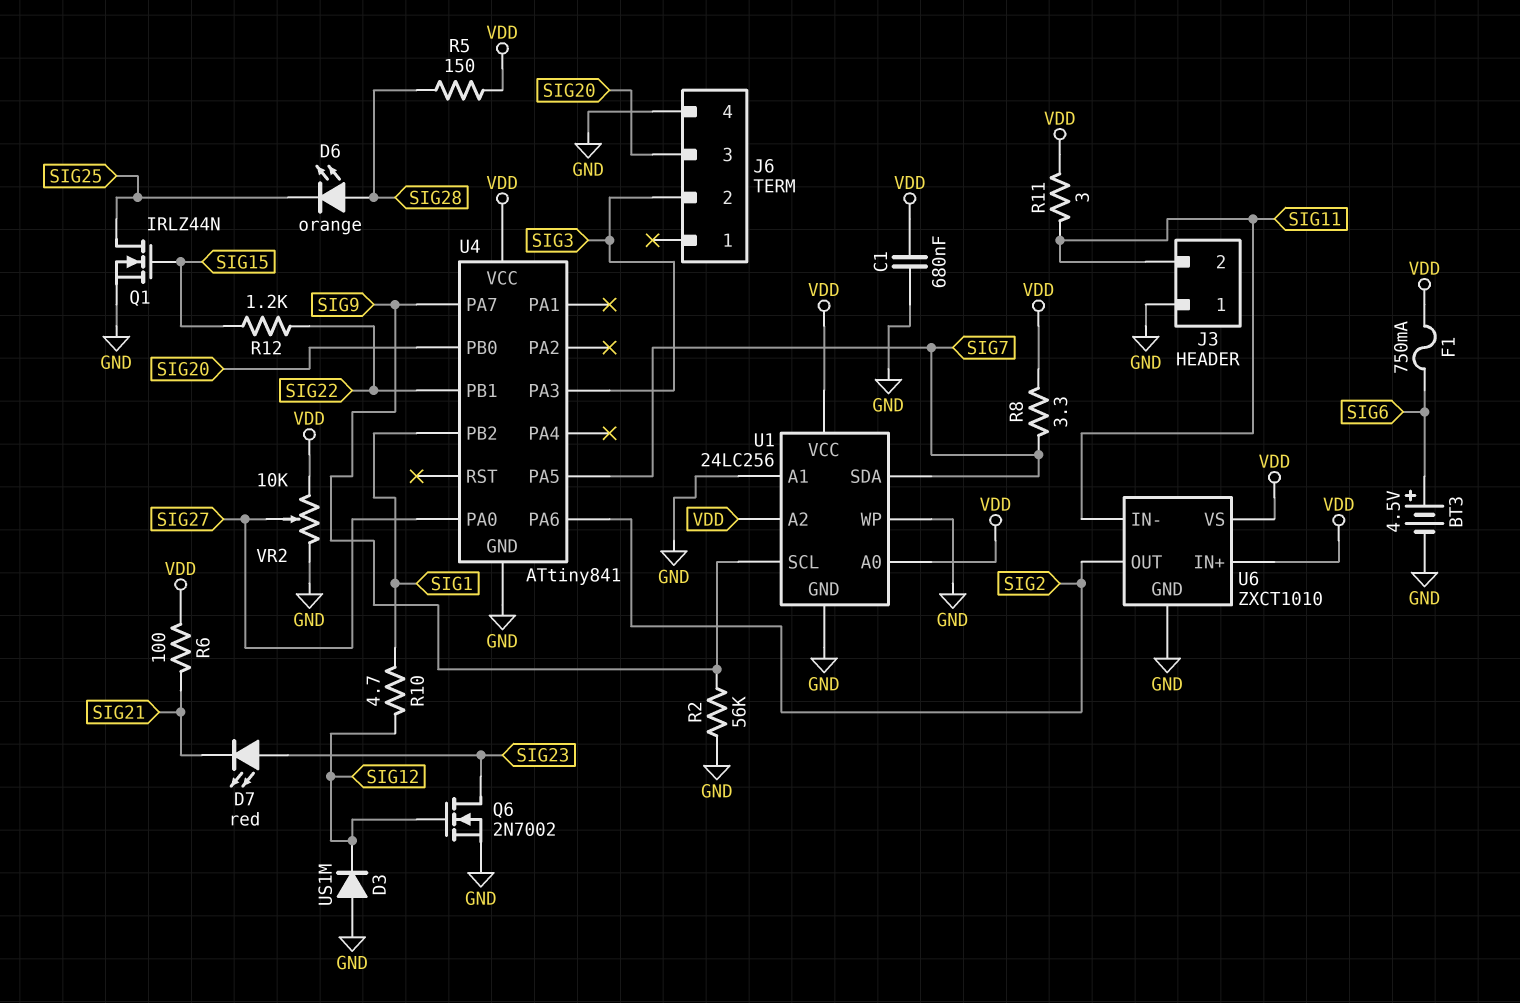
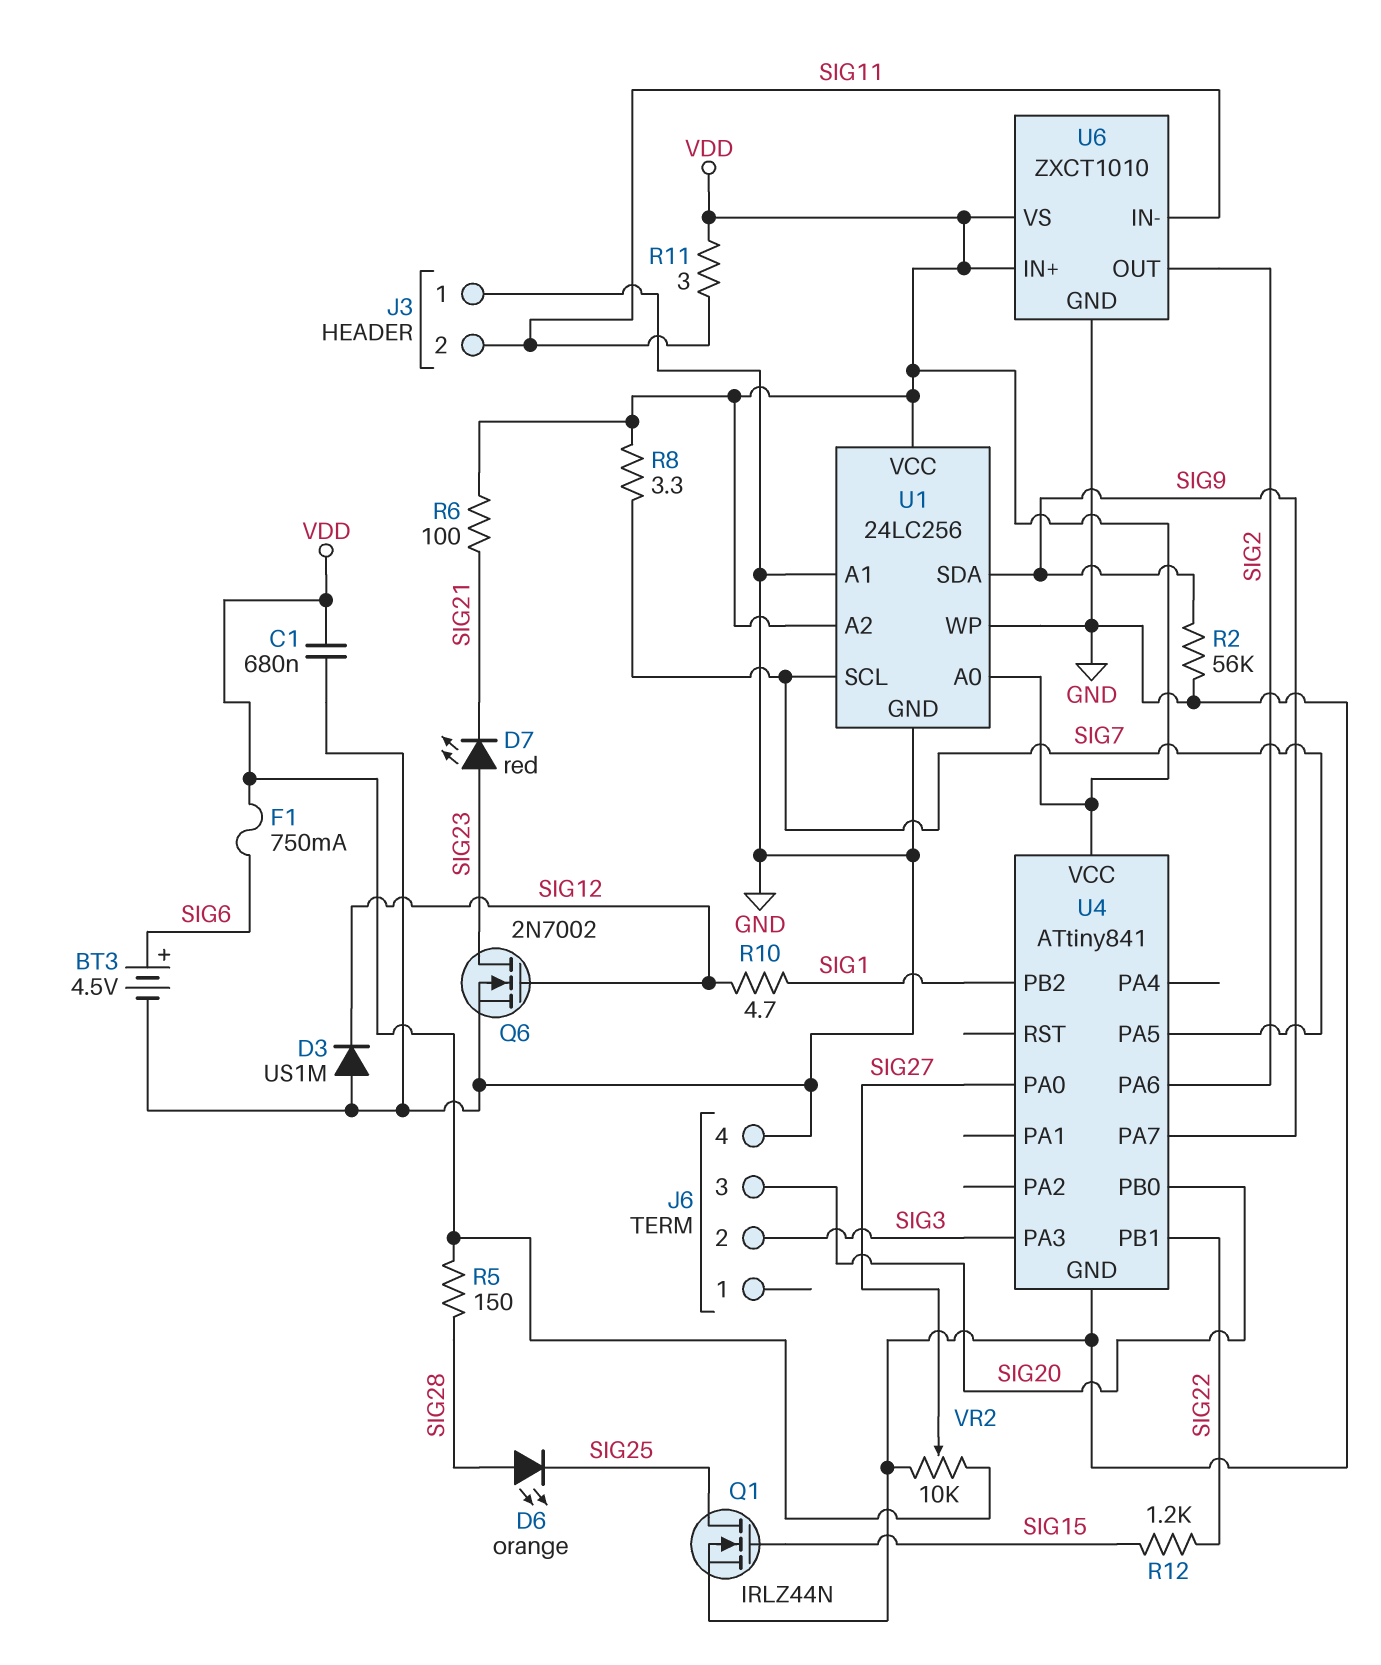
U1 pin SCL: SIG9 -> SIG7
U1 pin SDA: SIG7 -> SIG9

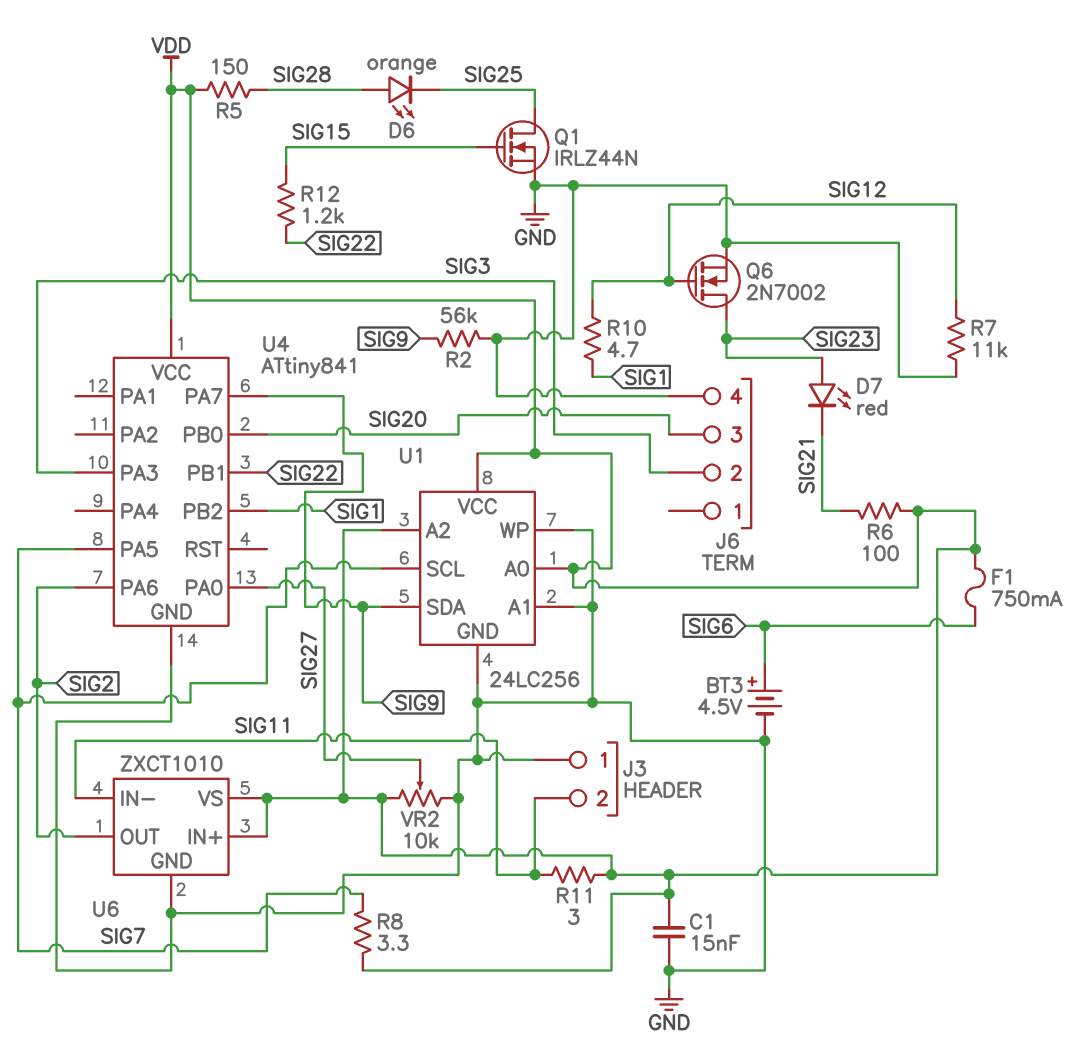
C1: 680nF (GND, VDD) -> 15nF (GND, VDD)
D3: diode US1M (A GND, K SIG12) -> none
R7: none -> 11k (GND, SIG12)

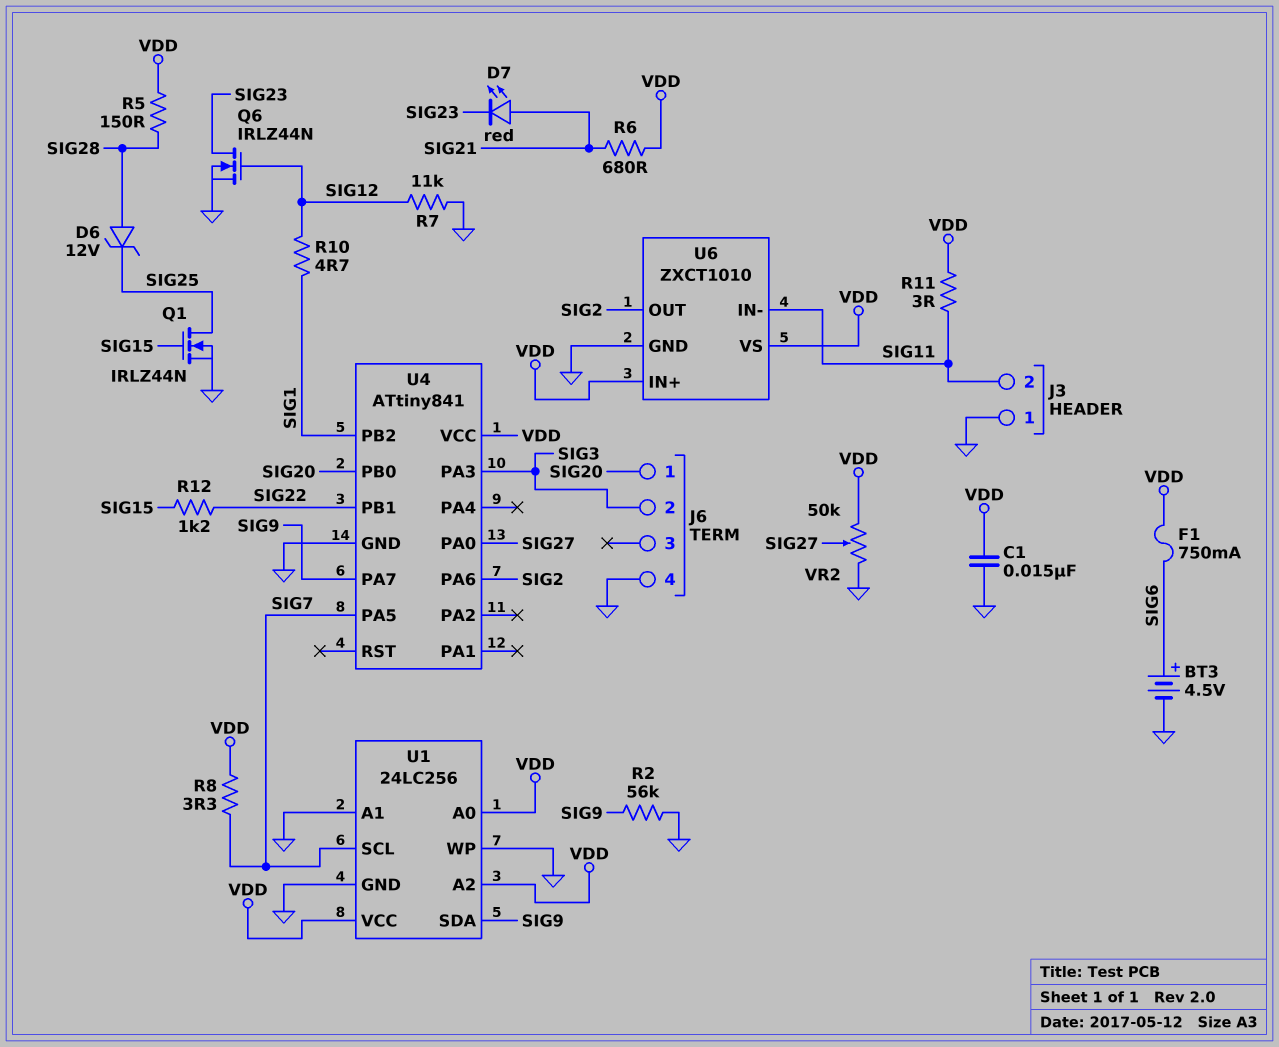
D6: LED orange (A SIG28, K SIG25) -> zener 12V (A SIG28, K SIG25)
D7: LED red (A SIG23, K SIG21) -> LED red (A SIG21, K SIG23)
J6 pin 1: none -> SIG20
J6 pin 3: SIG20 -> none
Q6: NMOS 2N7002 (G SIG12, D SIG23, S GND) -> NMOS IRLZ44N (G SIG12, D SIG23, S GND)
R6: 100 (SIG21, VDD) -> 680 (SIG21, VDD)
VR2: 10k (GND, VDD, wiper SIG27) -> 50k (GND, VDD, wiper SIG27)

